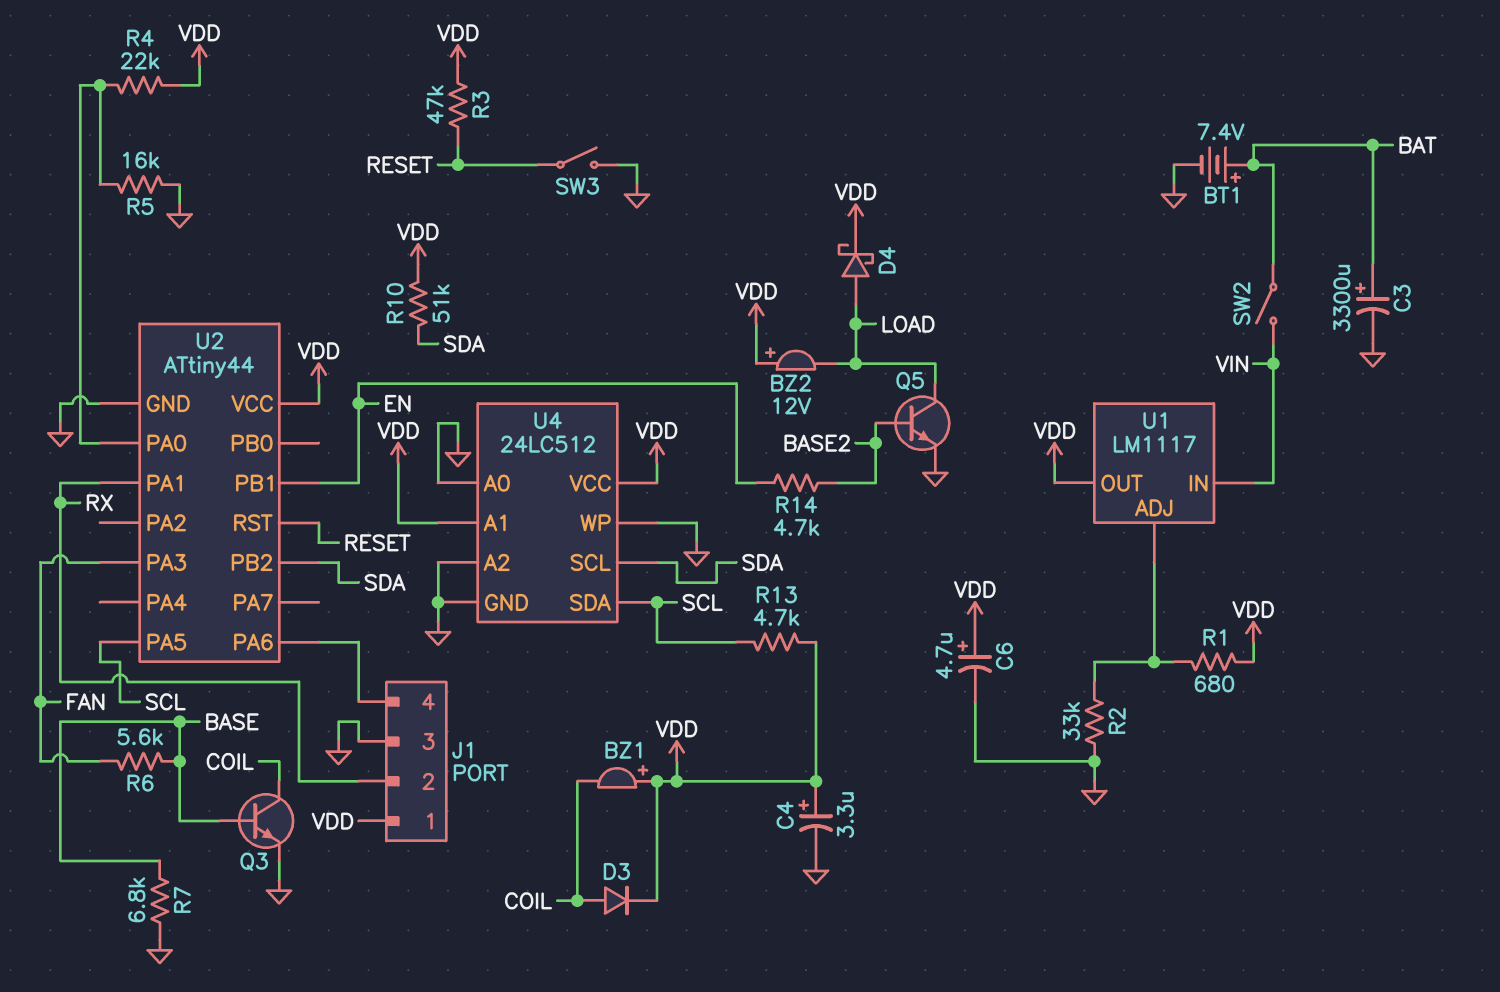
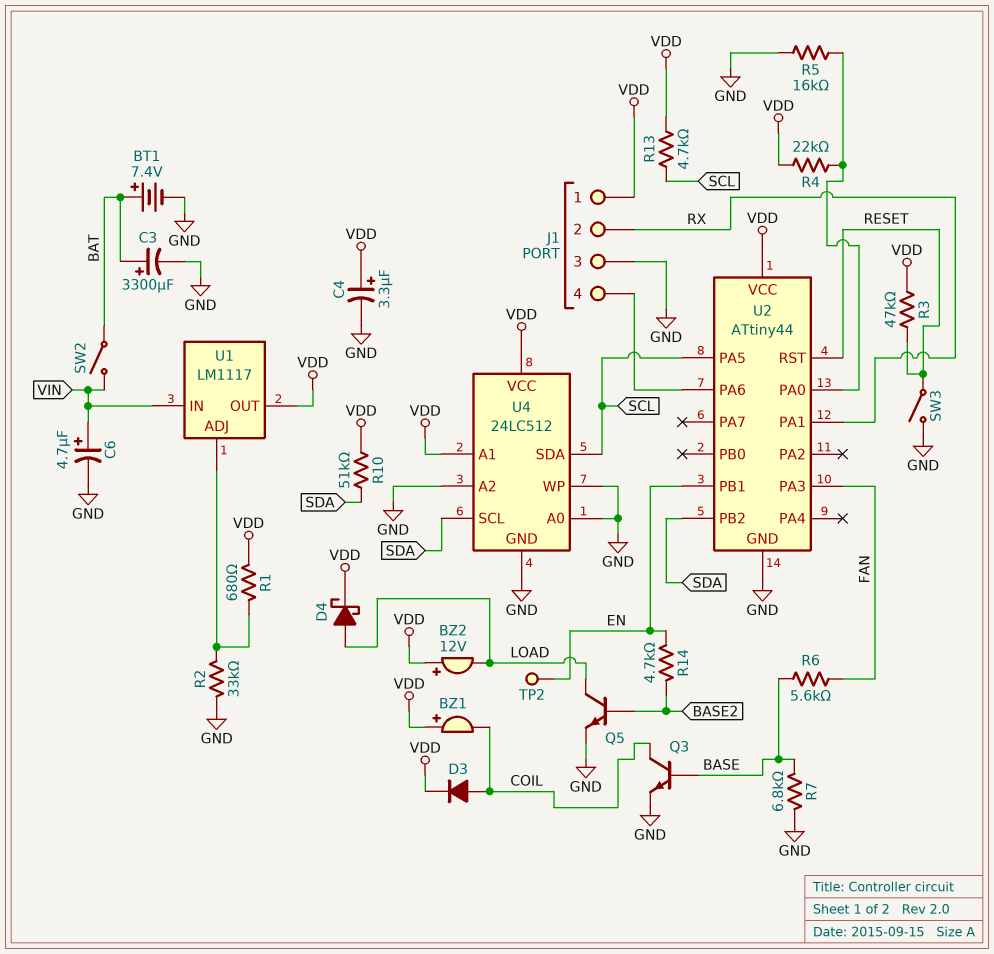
C6: 4.7uF (plus VDD, minus GND) -> 4.7uF (plus VIN, minus GND)
TP2: none -> test point (EN)

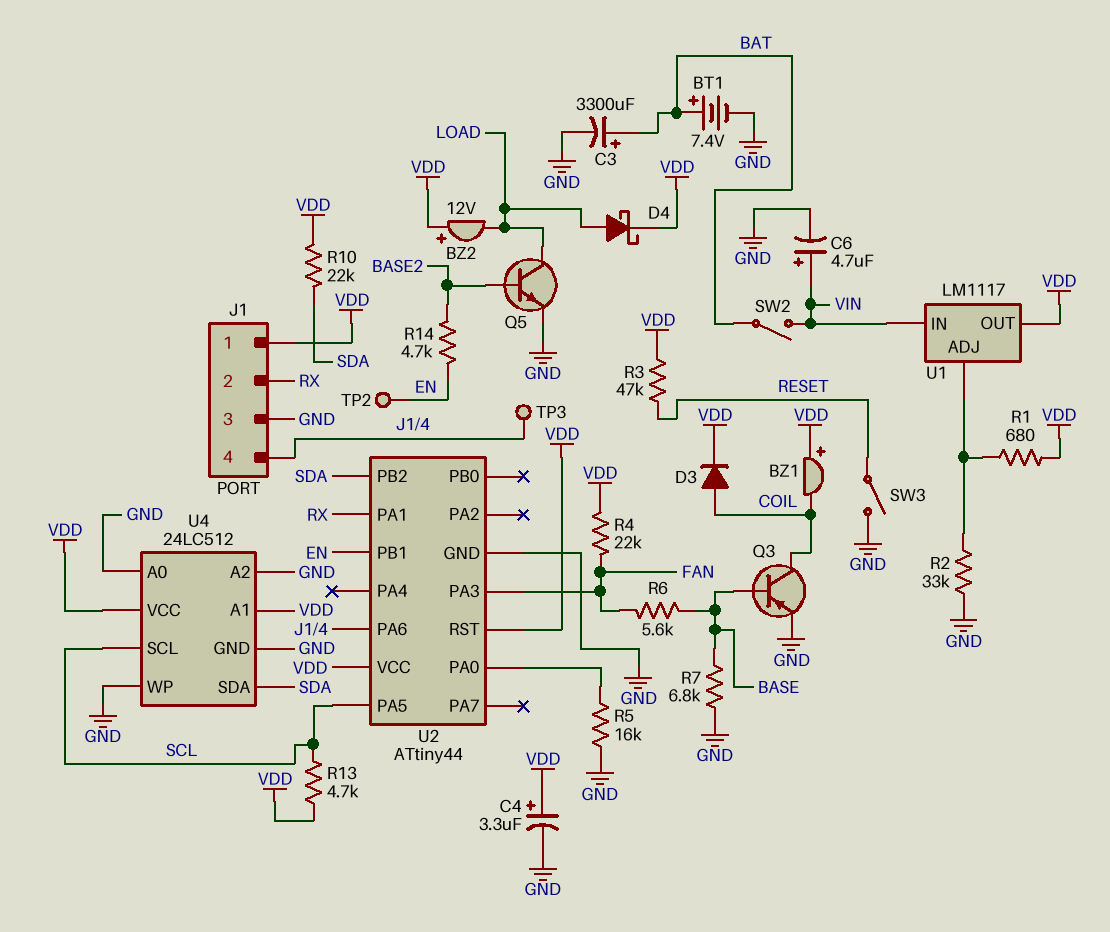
Q3: NPN (B BASE, C COIL, E GND) -> PNP (B BASE, C COIL, E GND)
R4: 22k (U2/PA0, VDD) -> 22k (FAN, VDD)
R10: 51k (SDA, VDD) -> 22k (SDA, VDD)
TP3: none -> test point (J1/4)
U2 pin RST: RESET -> VDD
U4 pin SCL: SDA -> SCL
U4 pin SDA: SCL -> SDA

